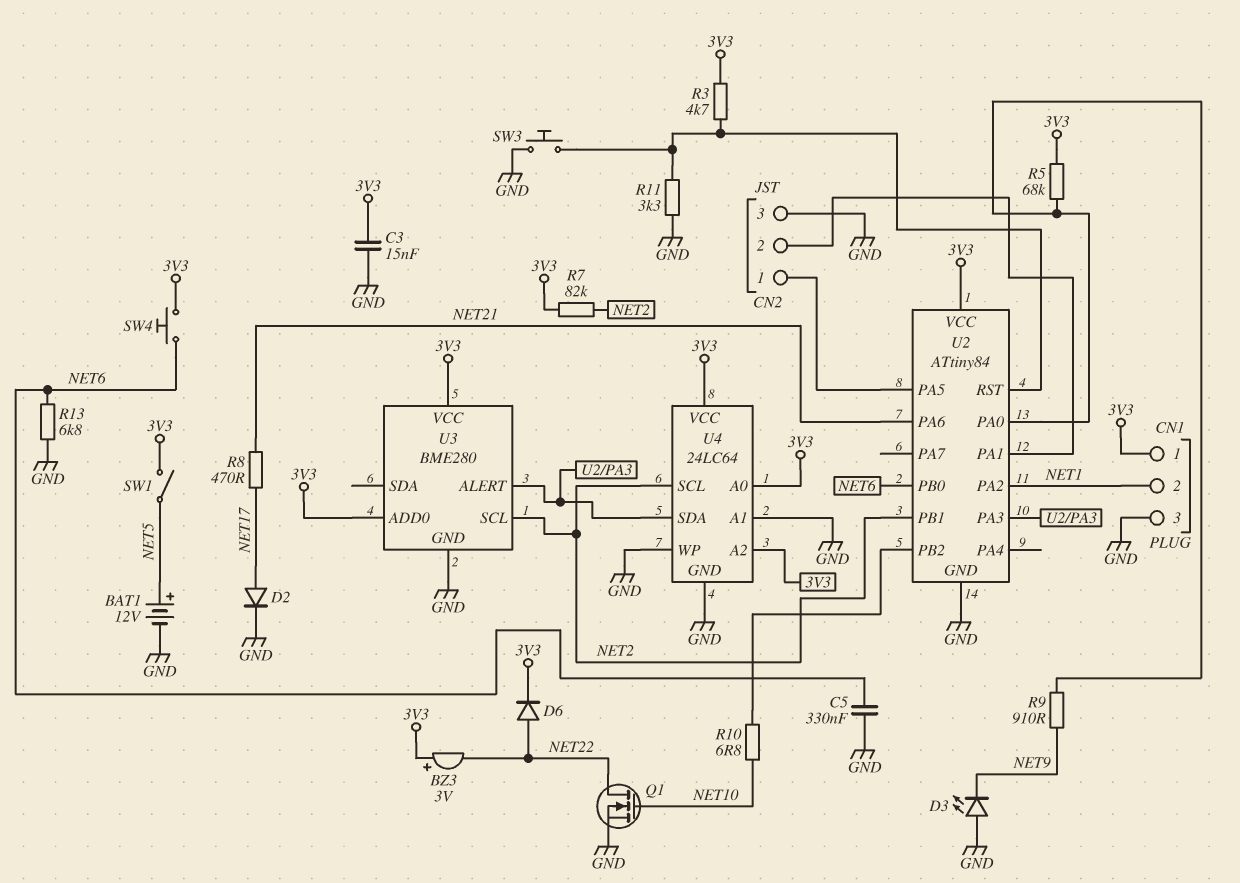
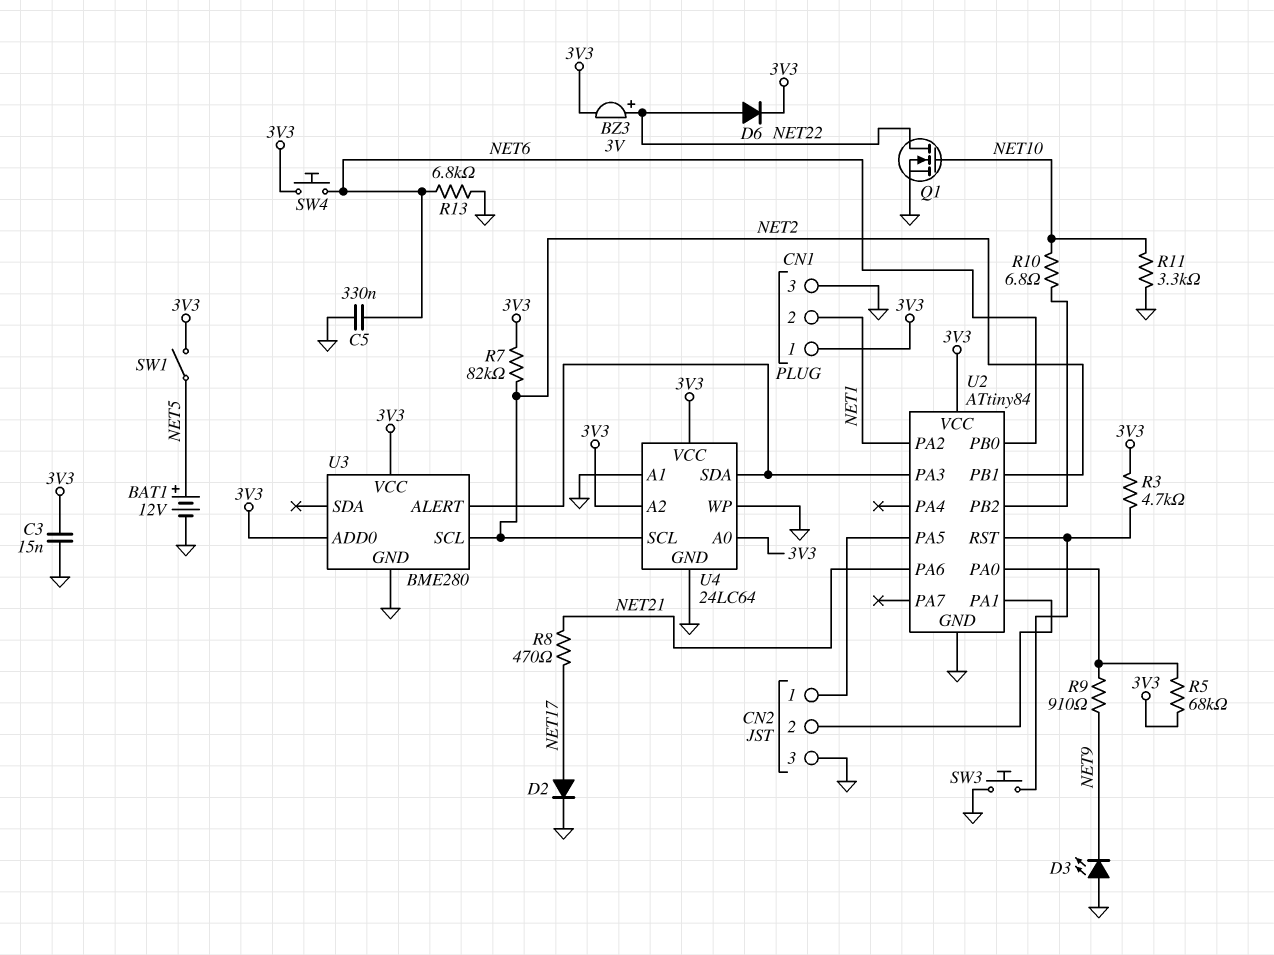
BZ3: buzzer 3V (plus 3V3, minus NET22) -> buzzer 3V (plus NET22, minus 3V3)
R11: 3.3k (GND, U2/RST) -> 3.3k (GND, NET10)

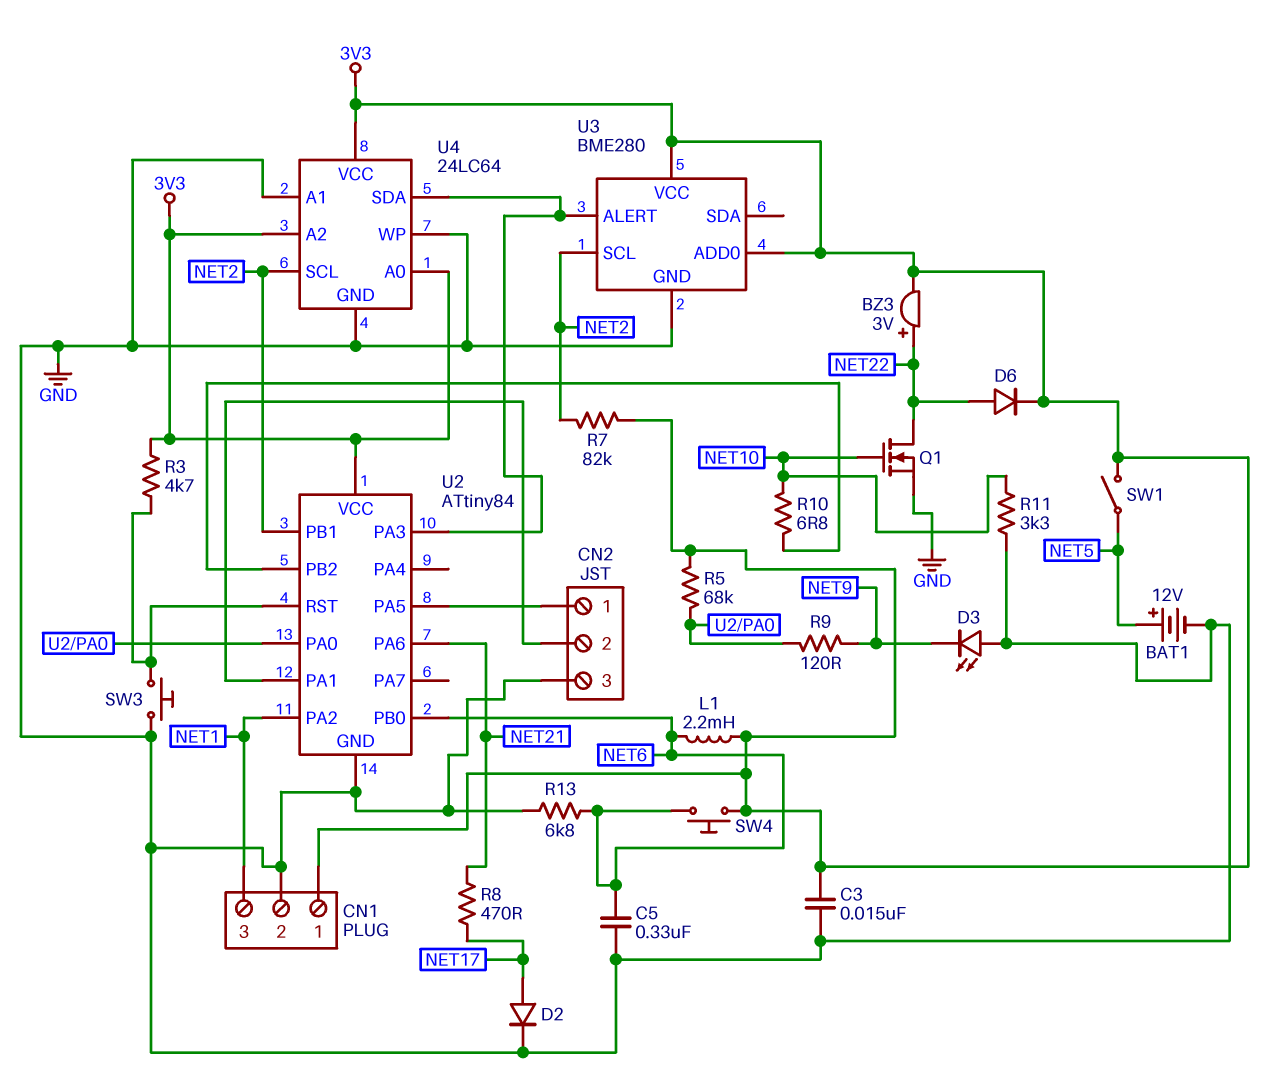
CN1 pin 2: NET1 -> GND
CN1 pin 3: GND -> NET1
L1: none -> 2.2mH (3V3, NET6)
R9: 910 (NET9, U2/PA0) -> 120 (NET9, U2/PA0)

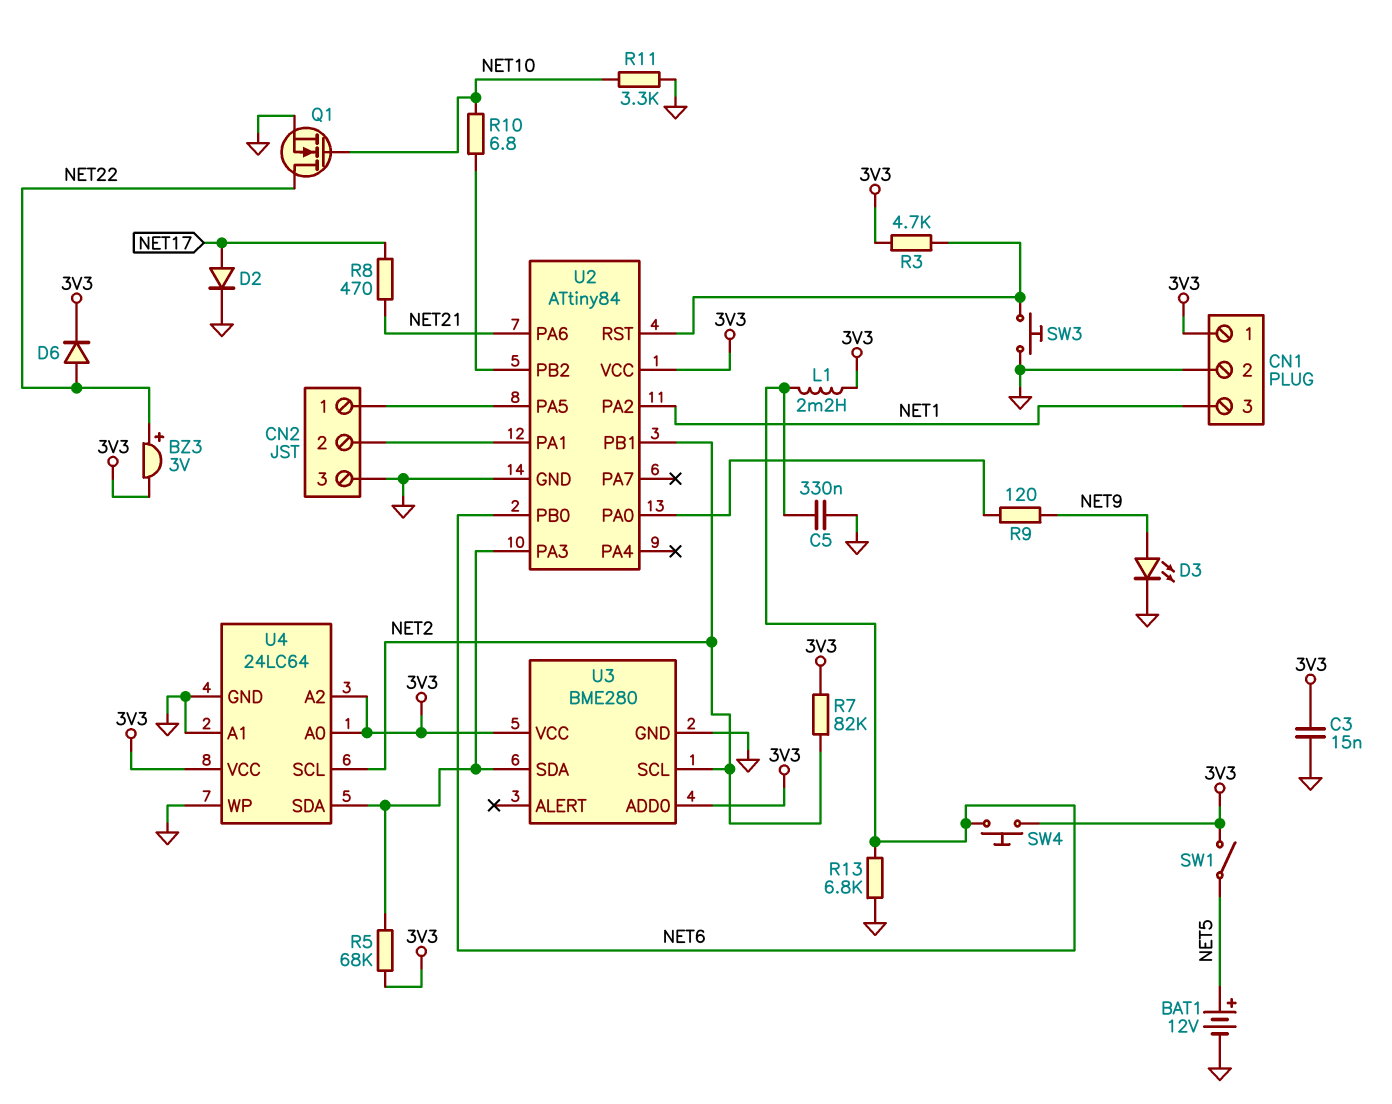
D3: LED (A GND, K NET9) -> LED (A NET9, K GND)
R5: 68k (3V3, U2/PA0) -> 68k (3V3, U2/PA3)
U3 pin ALERT: U2/PA3 -> none
U3 pin SDA: none -> U2/PA3

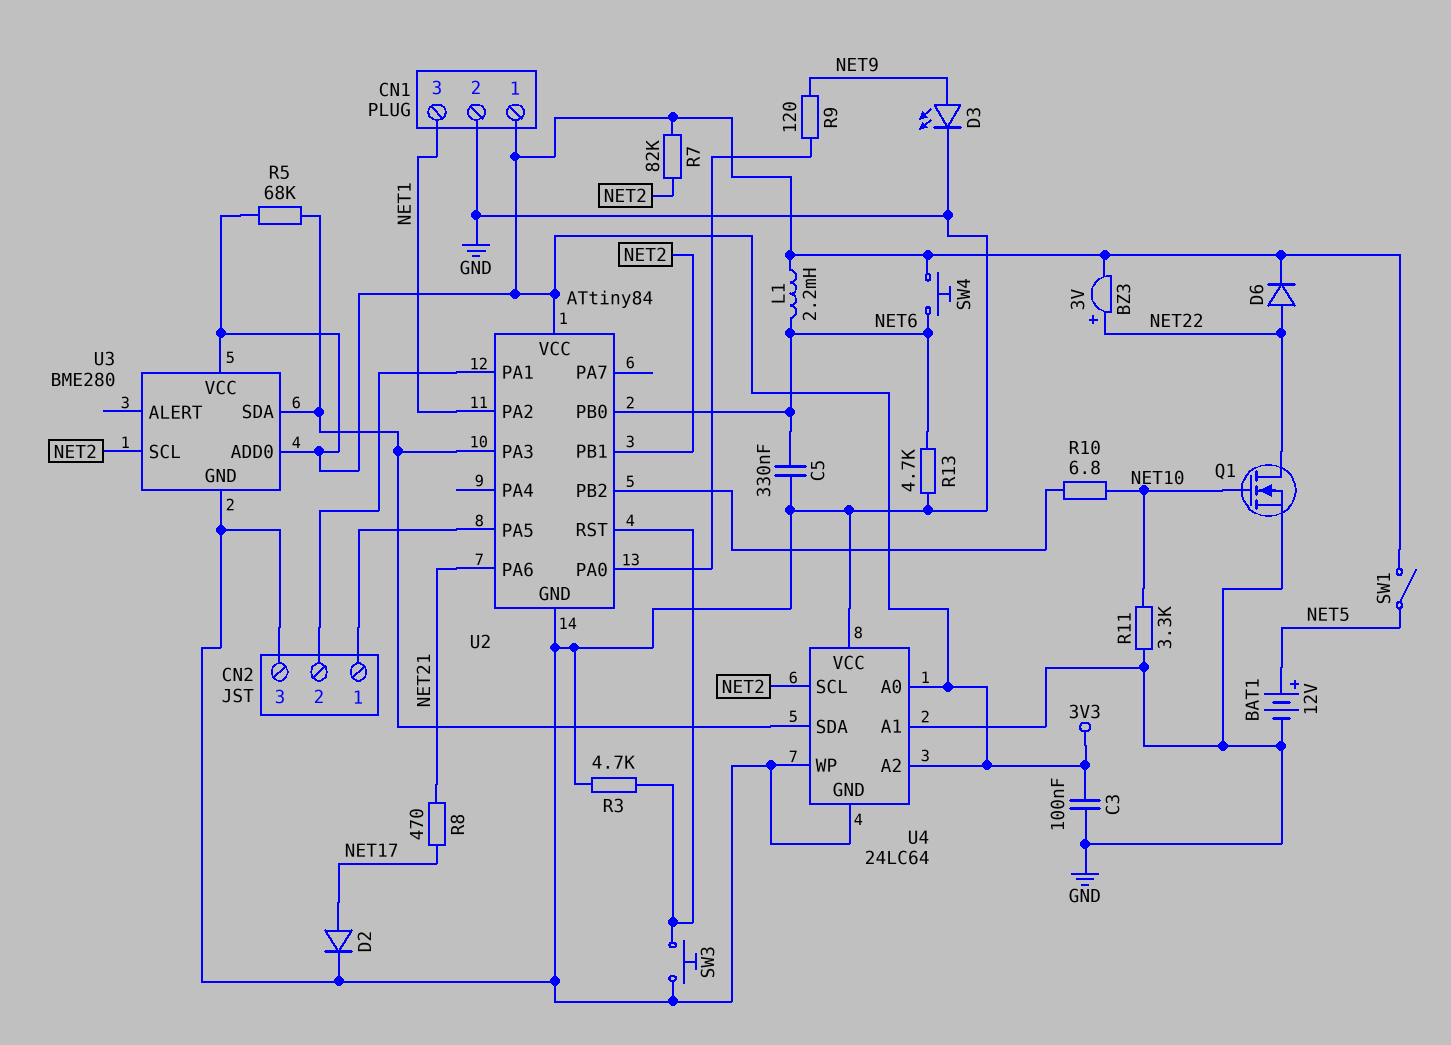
C3: 15nF (3V3, GND) -> 100nF (3V3, GND)
R3: 4.7k (3V3, U2/RST) -> 4.7k (GND, U2/RST)
R13: 6.8k (GND, NET6) -> 4.7k (GND, NET6)
U4 pin VCC: 3V3 -> GND

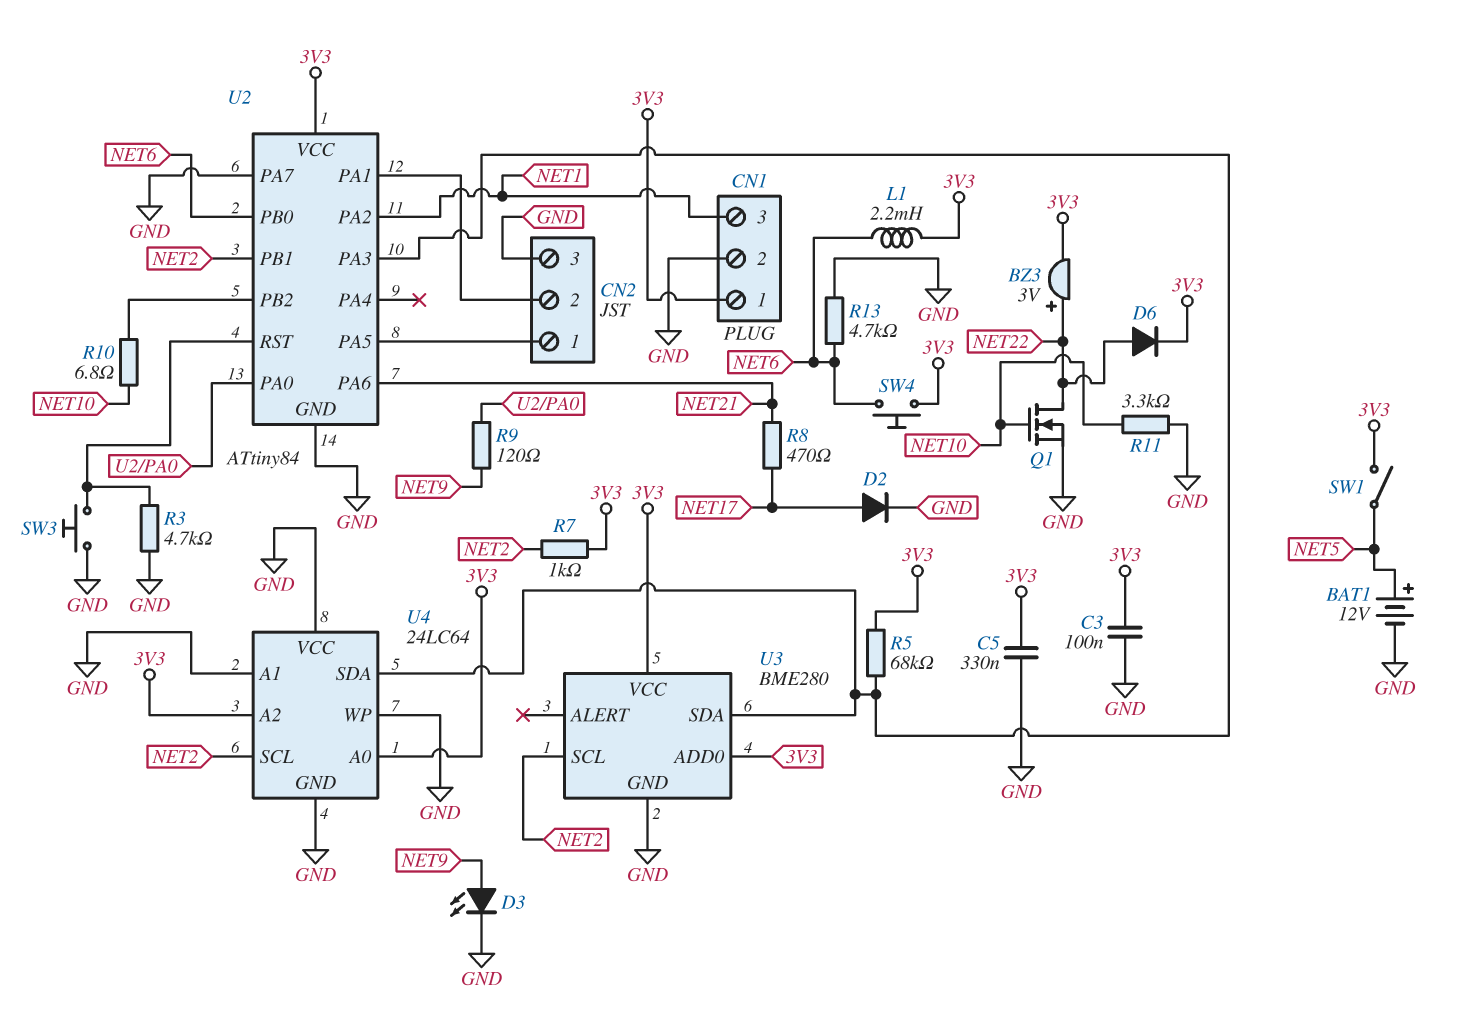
C5: 330nF (GND, NET6) -> 330nF (3V3, GND)
R7: 82k (3V3, NET2) -> 1k (3V3, NET2)
U2 pin PA7: none -> GND

